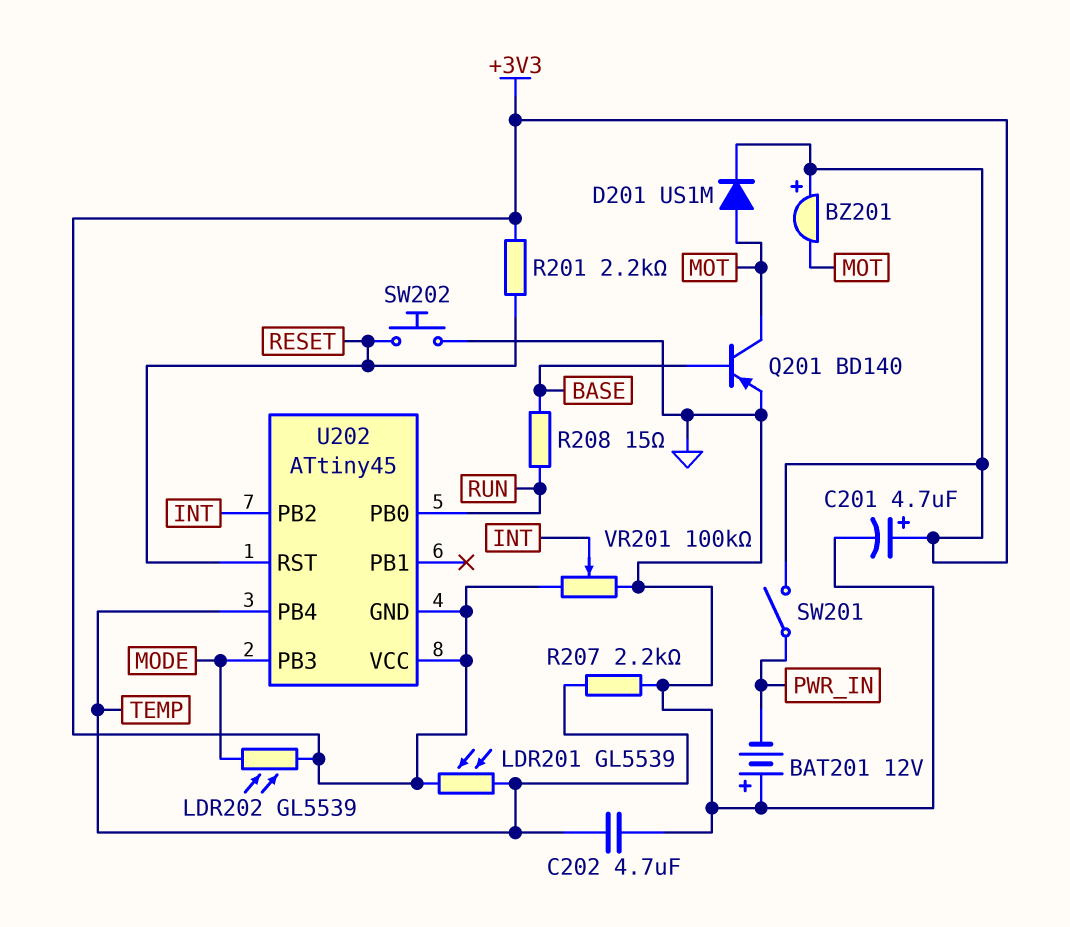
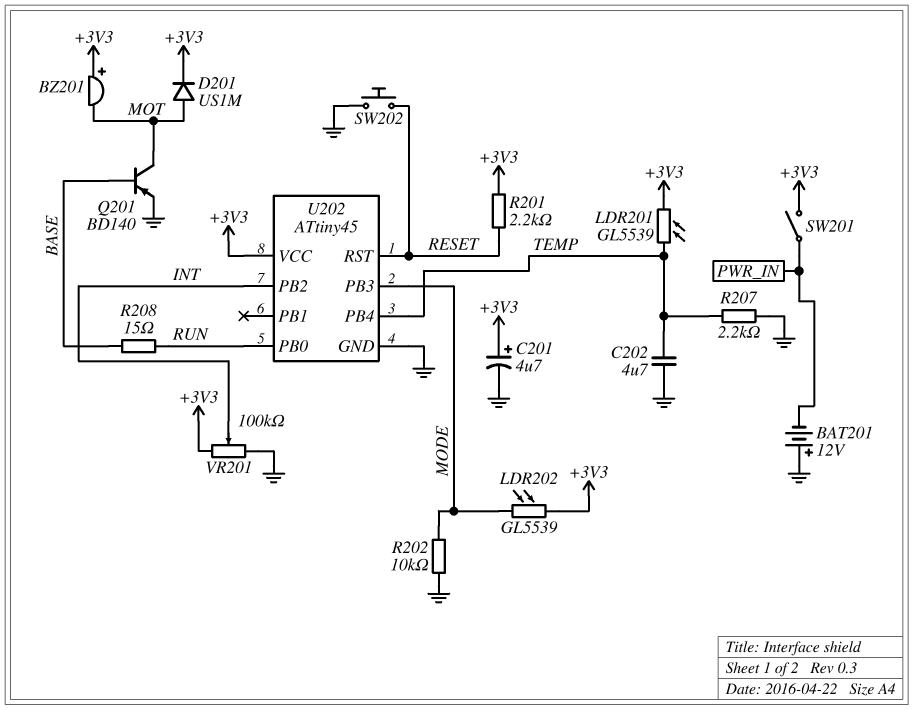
R202: none -> 10k (GND, MODE)
U202 pin GND: +3V3 -> GND

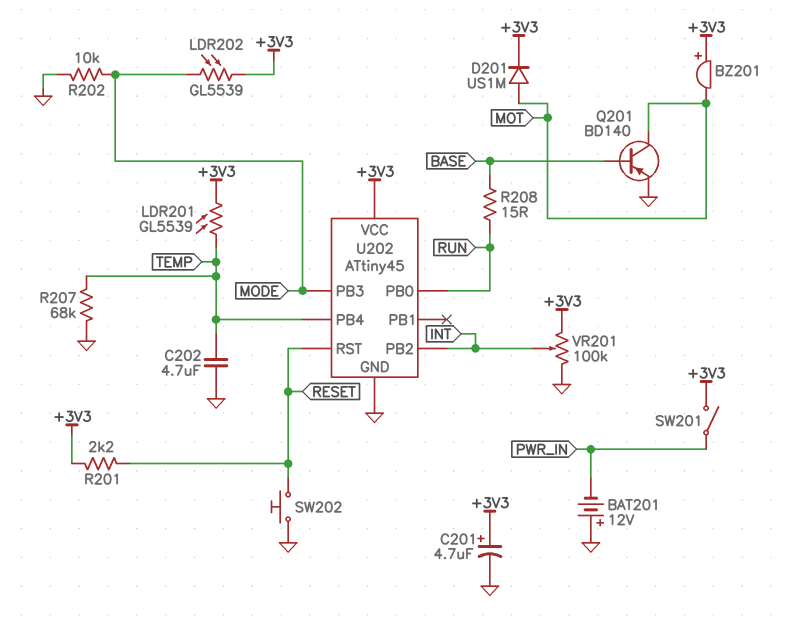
R207: 2.2k (GND, TEMP) -> 68k (GND, TEMP)

